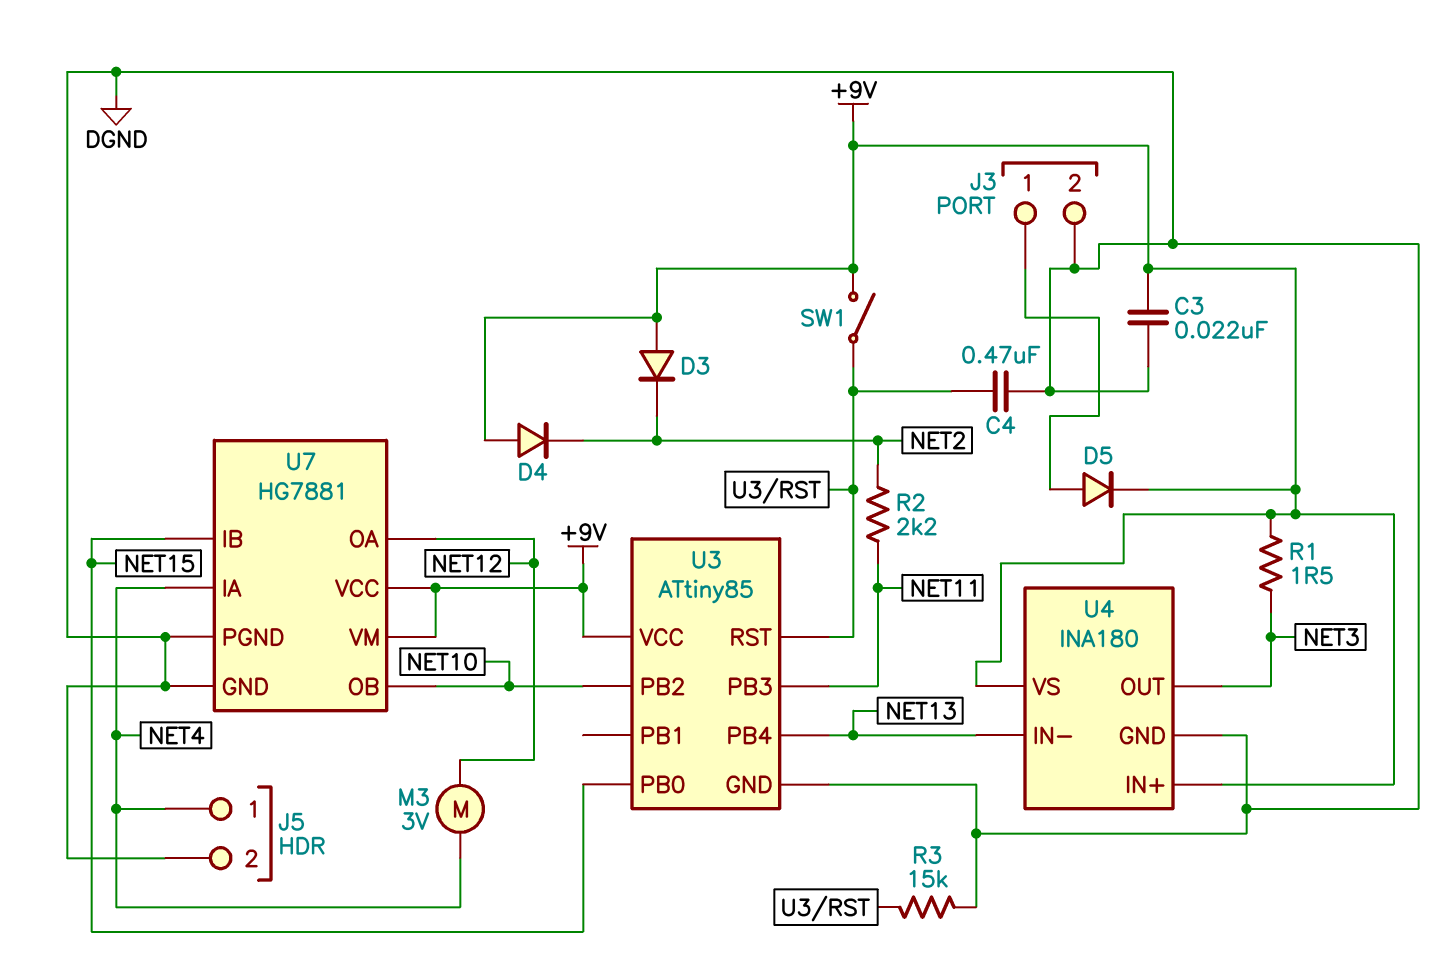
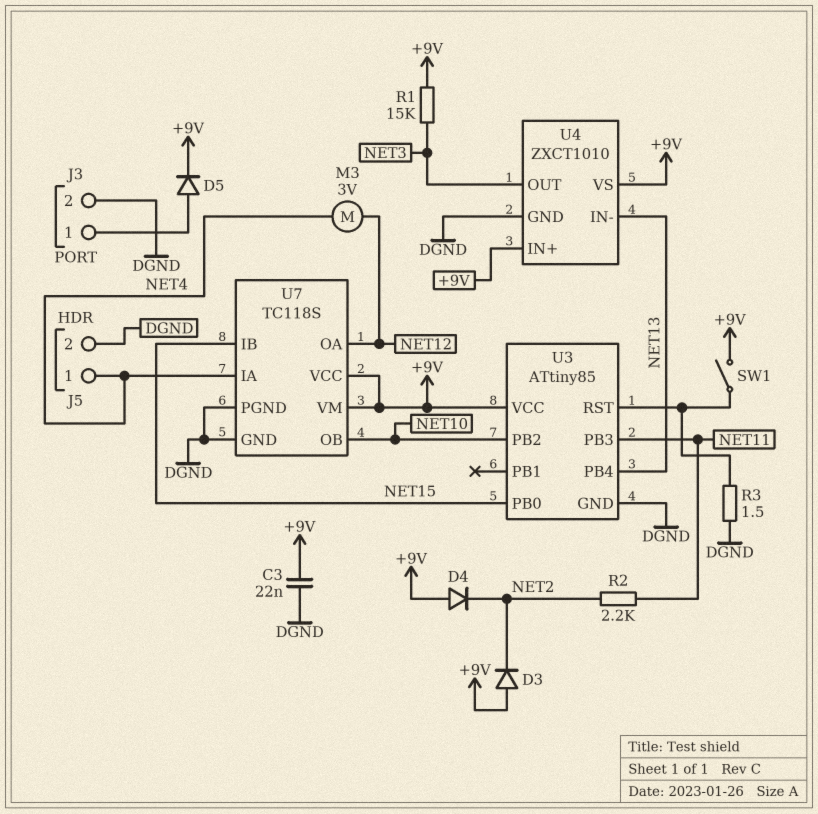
C4: 470nF (DGND, U3/RST) -> none
R1: 1.5 (+9V, NET3) -> 15k (+9V, NET3)
R3: 15k (DGND, U3/RST) -> 1.5 (DGND, U3/RST)
U4: INA180 -> ZXCT1010
U7: HG7881 -> TC118S

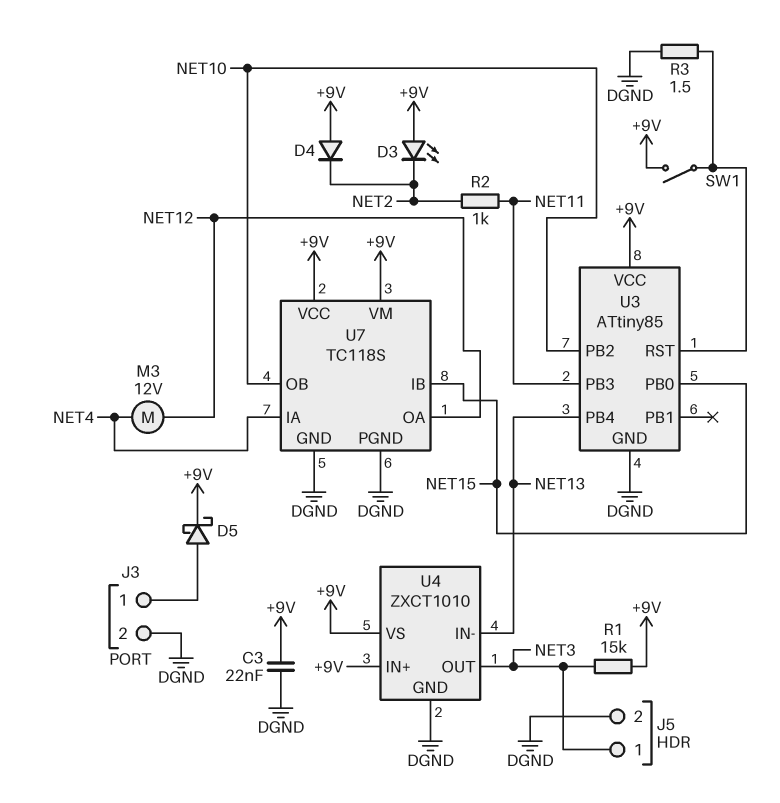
D3: diode (A +9V, K NET2) -> LED (A +9V, K NET2)
D5: diode (A J3/1, K +9V) -> schottky (A J3/1, K +9V)
J5 pin 1: NET4 -> NET3
M3: motor 3V (NET4, NET12) -> motor 12V (NET4, NET12)
R2: 2.2k (NET2, NET11) -> 1k (NET2, NET11)

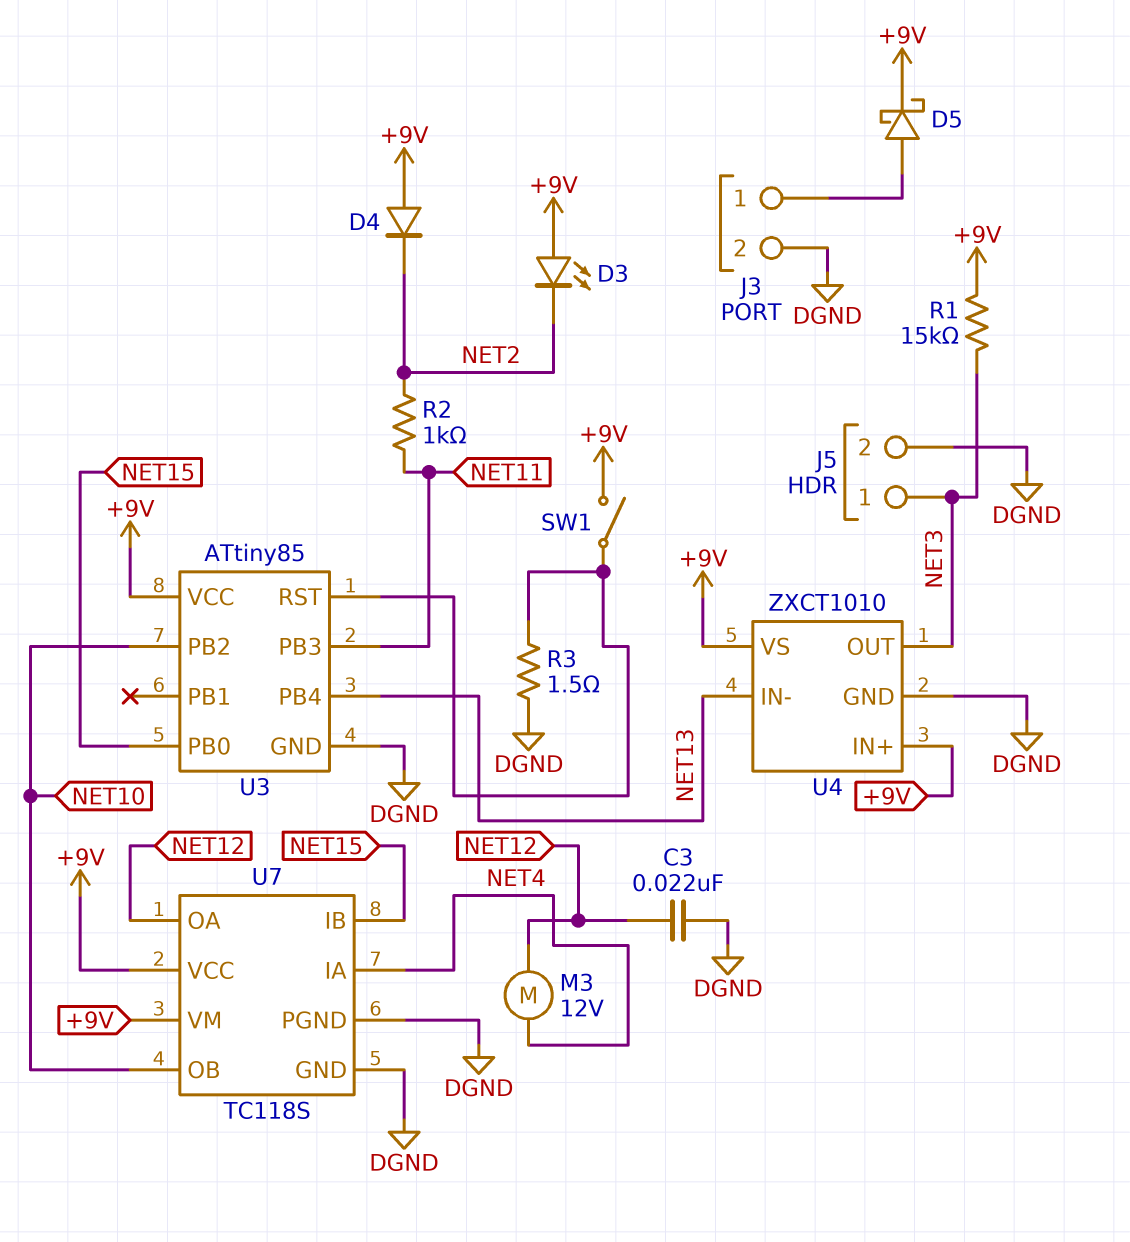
C3: 22nF (+9V, DGND) -> 22nF (DGND, NET12)

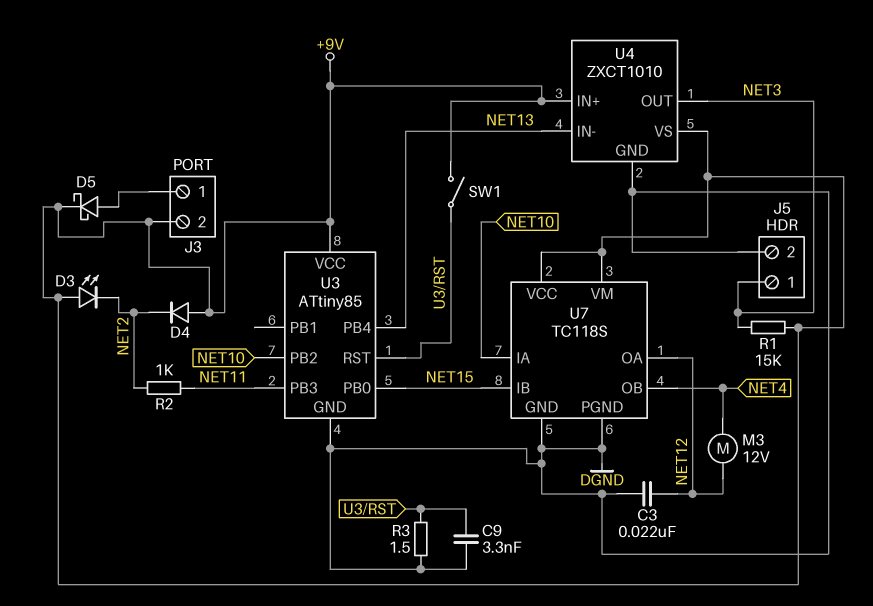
C9: none -> 3.3nF (DGND, U3/RST)
J3 pin 2: DGND -> +9V
U7 pin IA: NET4 -> NET10
U7 pin OB: NET10 -> NET4

